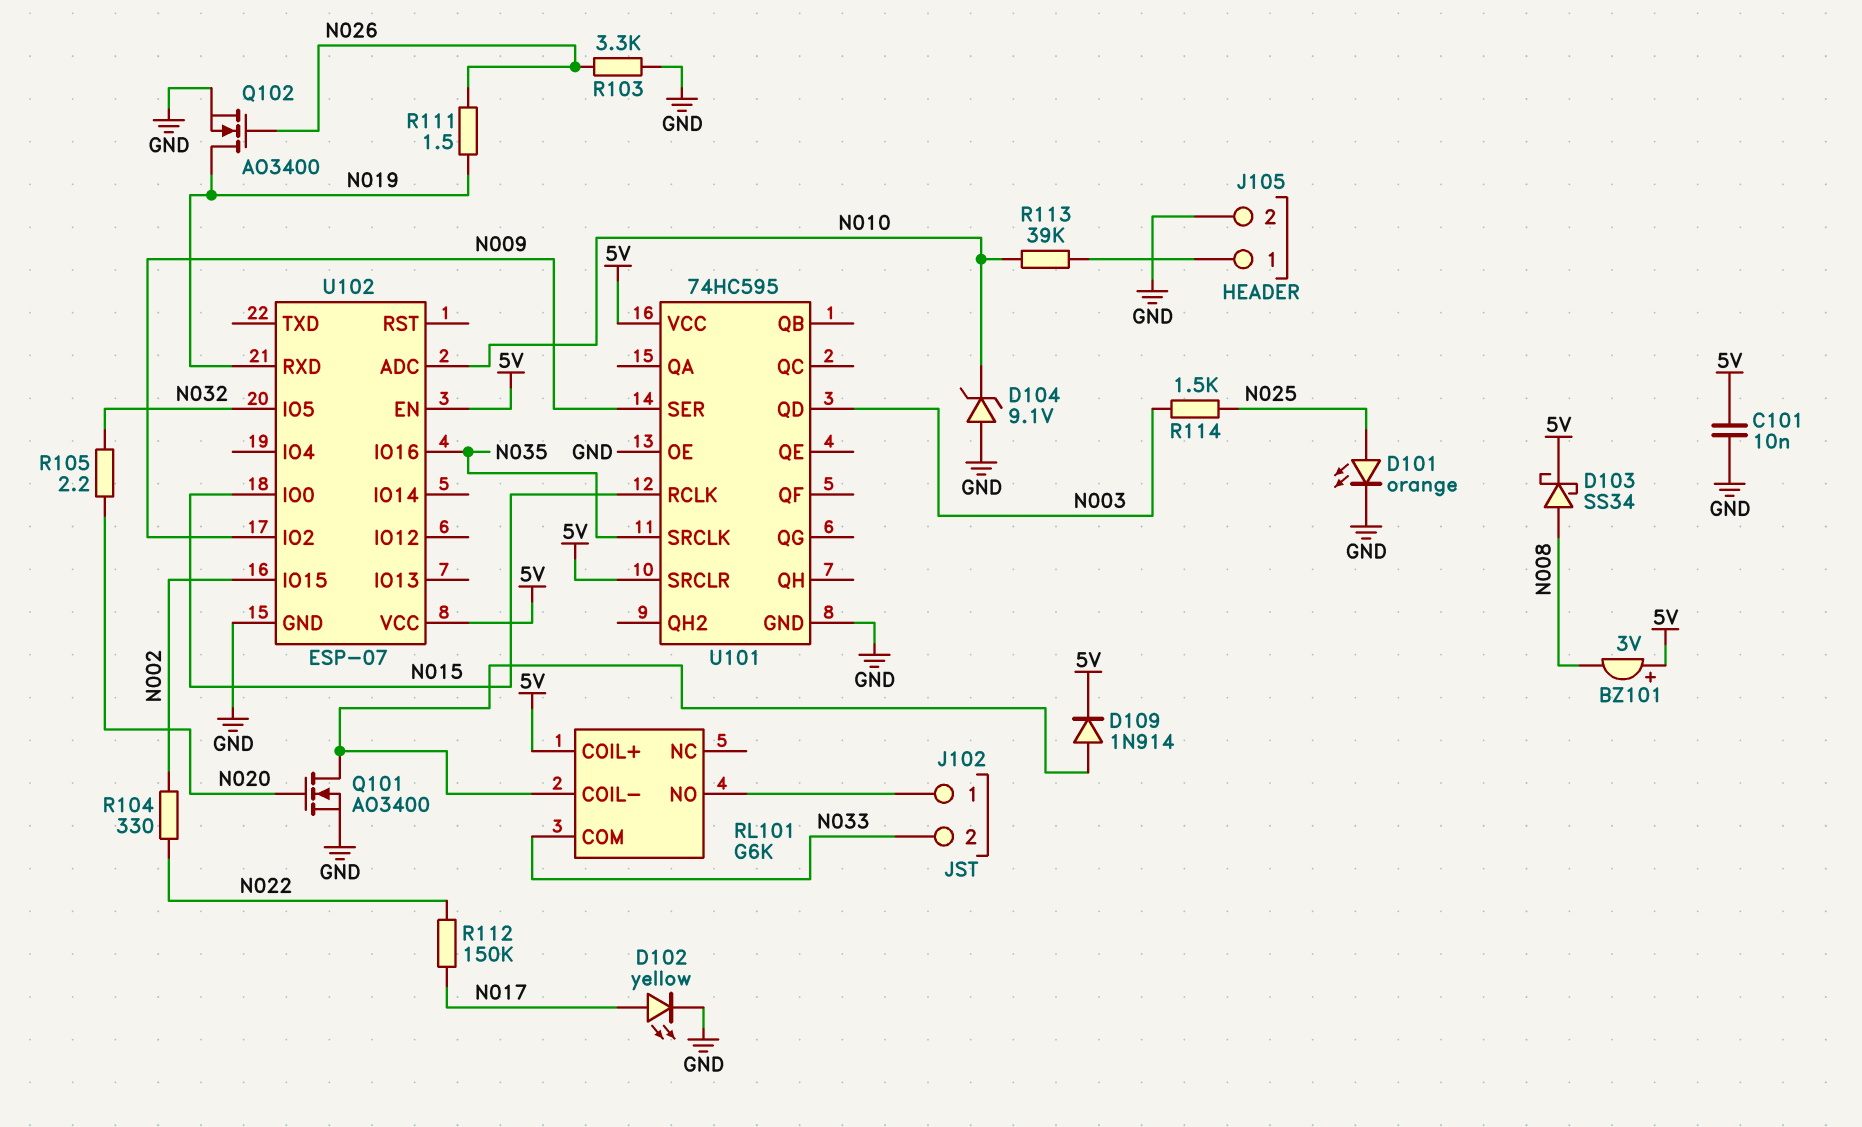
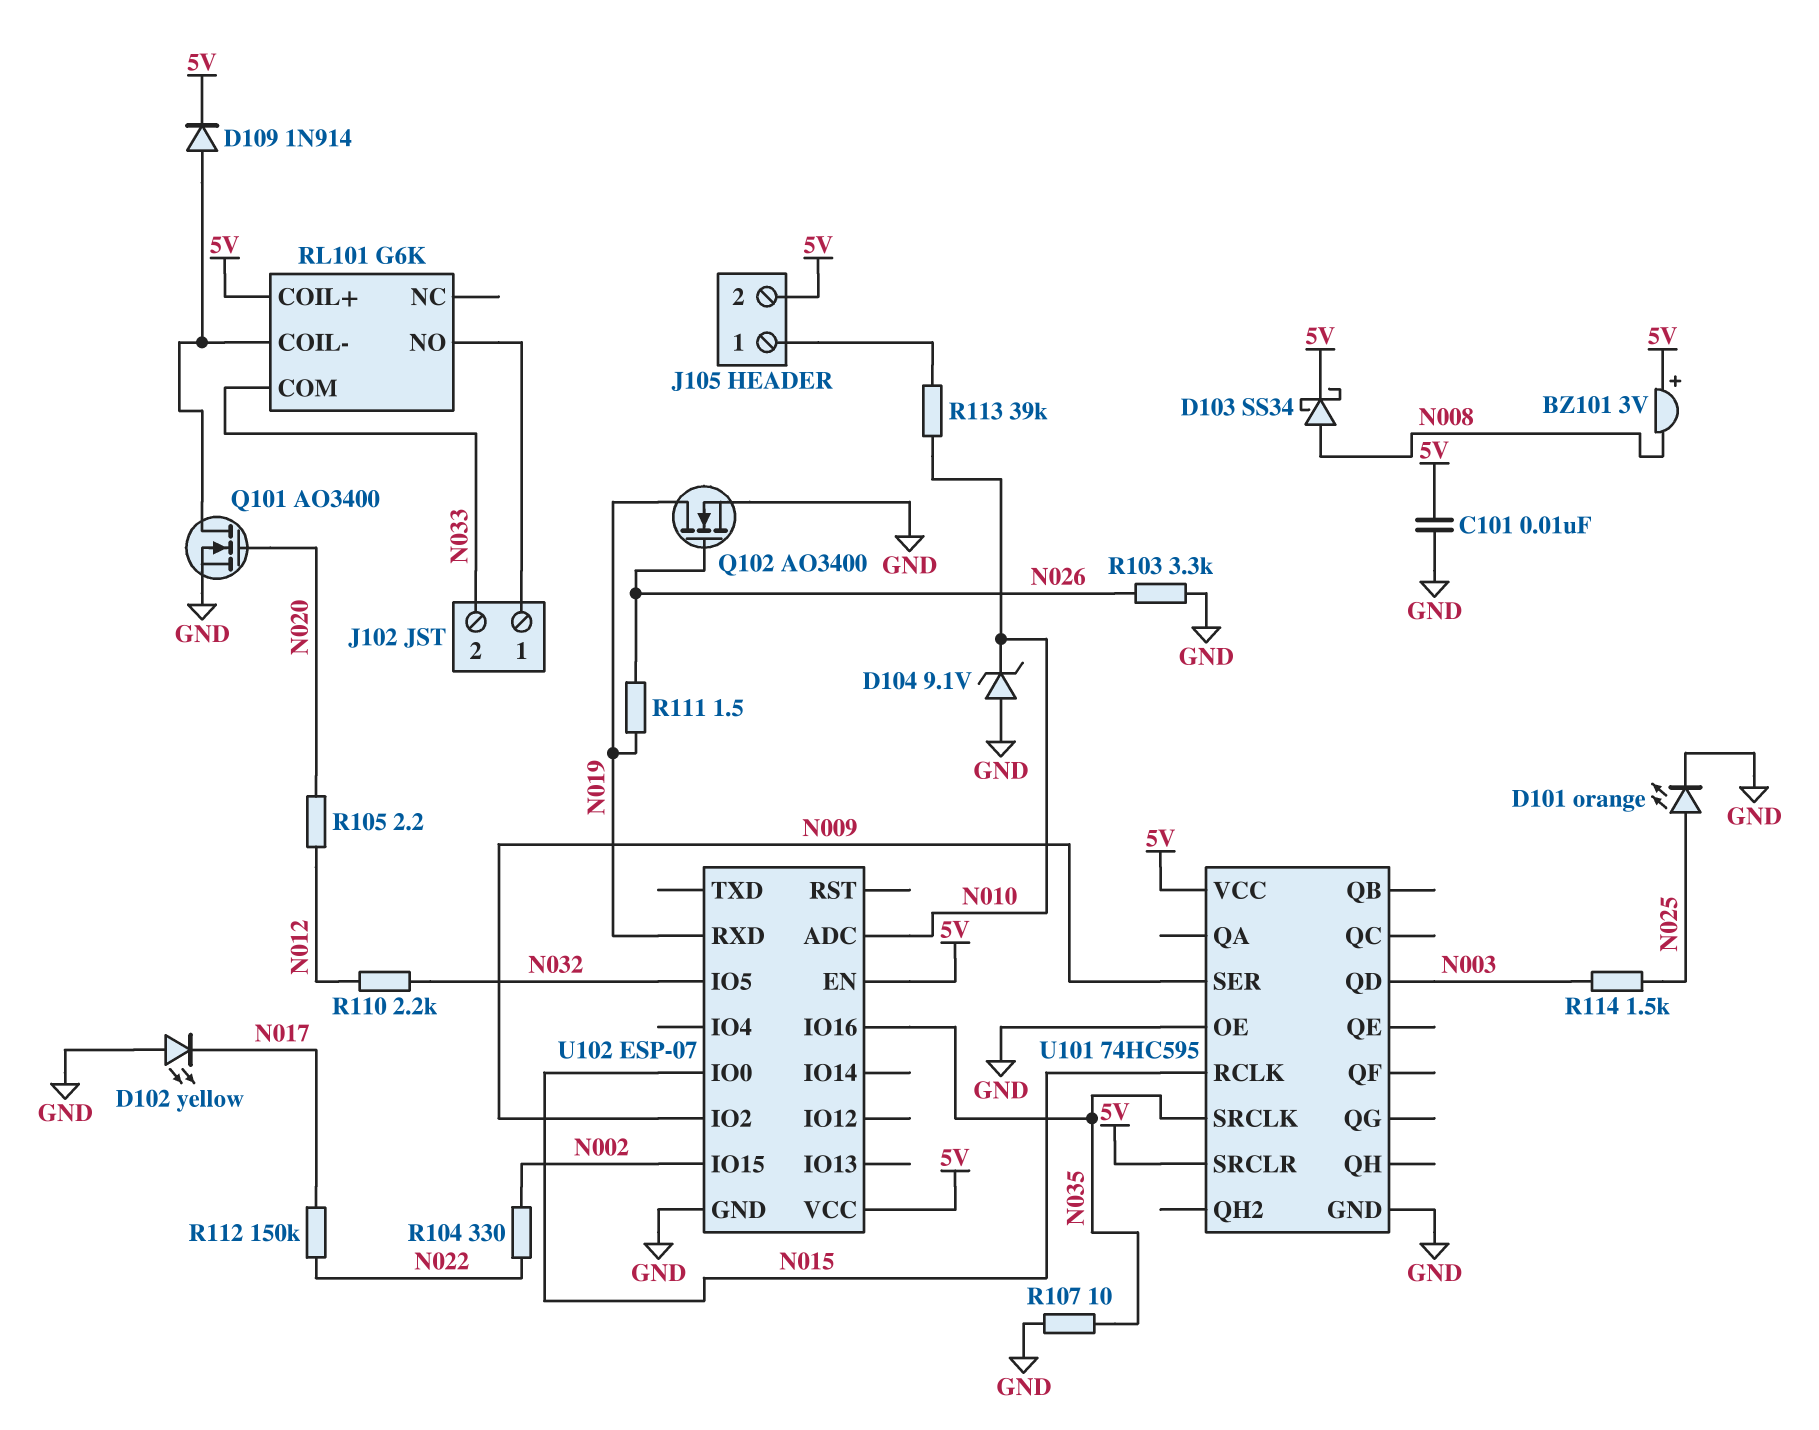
D102: LED yellow (A N017, K GND) -> LED yellow (A GND, K N017)
J105 pin 2: GND -> 5V
R105: 2.2 (N020, N032) -> 2.2 (N012, N020)
R107: none -> 10 (GND, N035)
R110: none -> 2.2k (N012, N032)

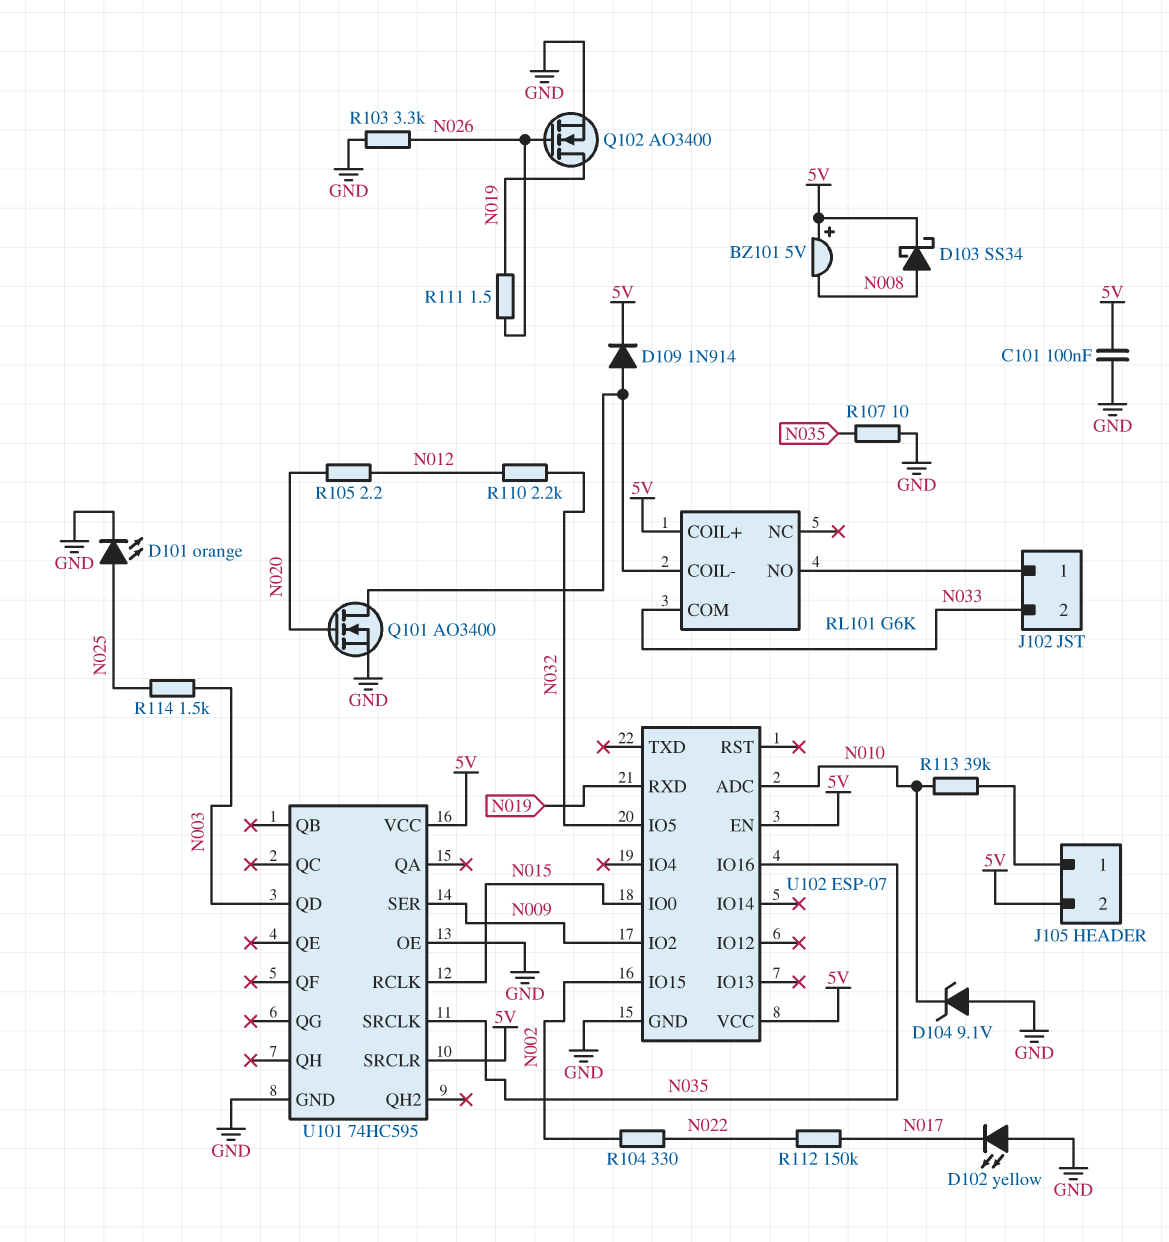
BZ101: buzzer 3V (plus 5V, minus N008) -> buzzer 5V (plus 5V, minus N008)
C101: 10nF (5V, GND) -> 100nF (5V, GND)

